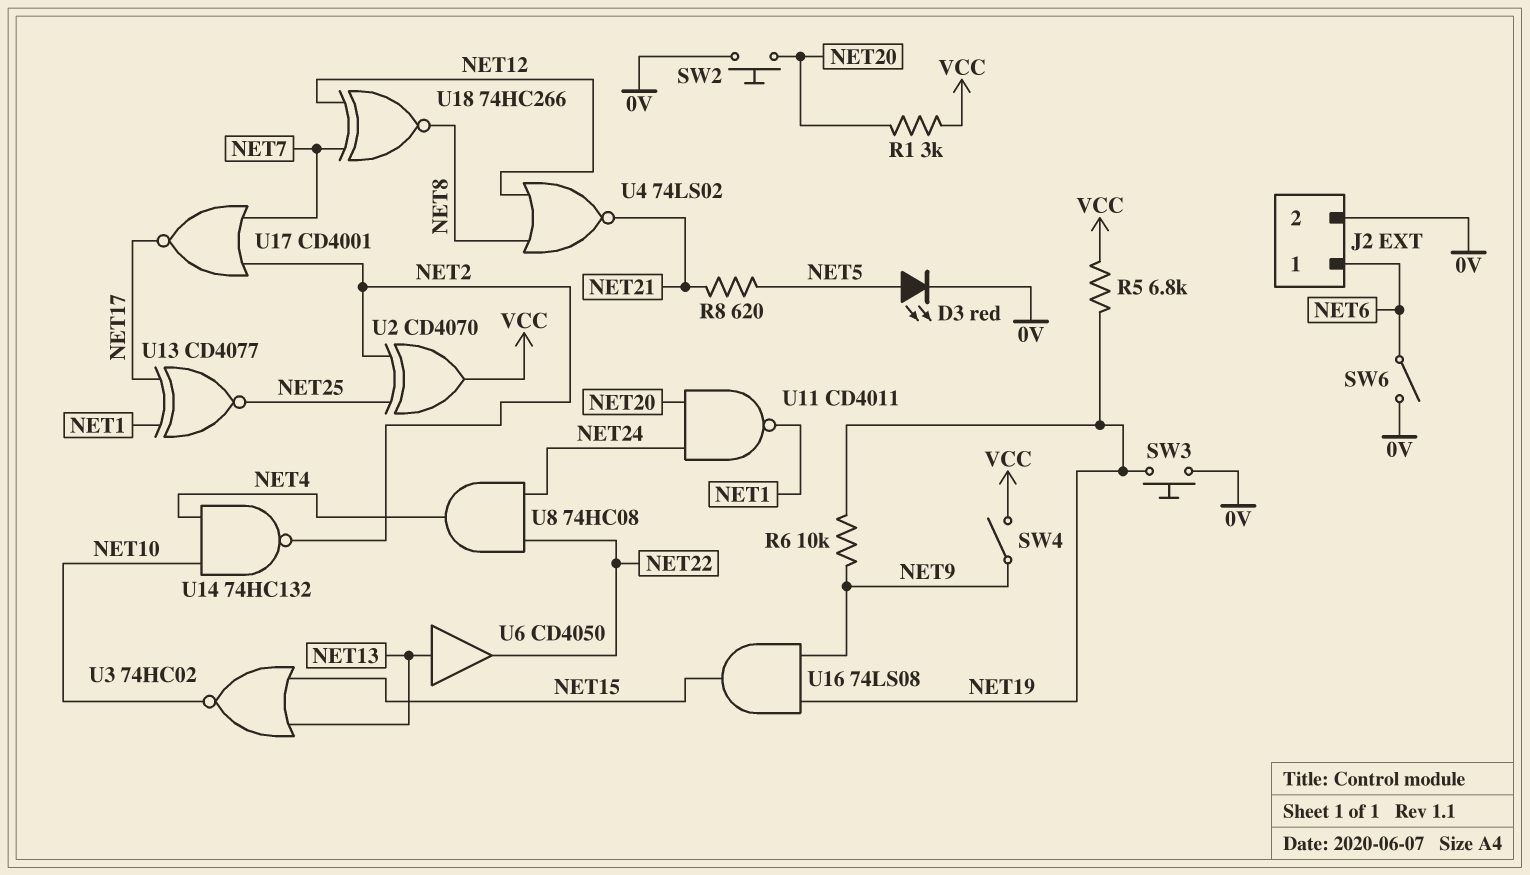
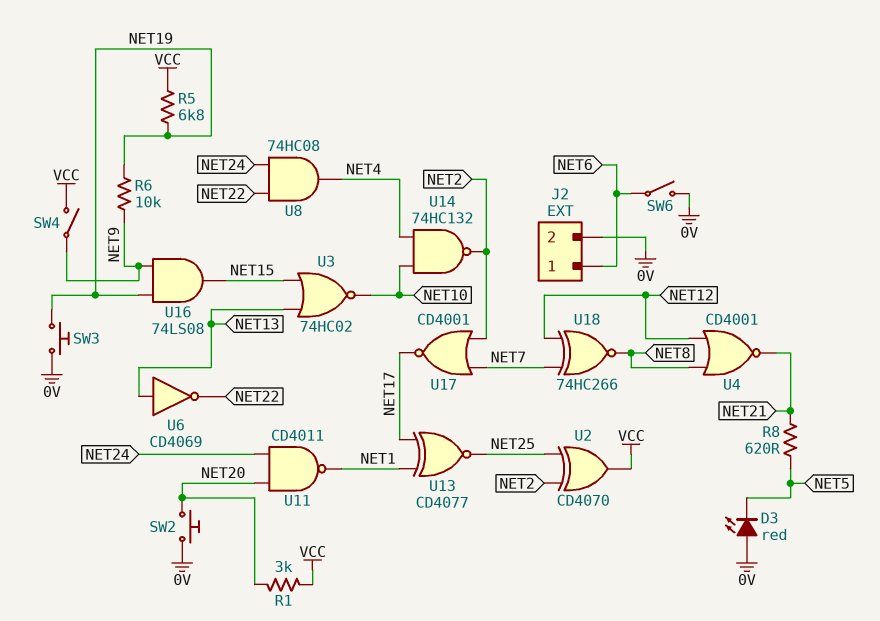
D3: LED red (A NET5, K 0V) -> LED red (A 0V, K NET5)
U4: NOR 74LS02 (in NET8, in NET12, out NET21) -> NOR CD4001 (in NET8, in NET12, out NET21)
U6: buffer CD4050 (in NET13, out NET22) -> NOT CD4069 (in NET13, out NET22)

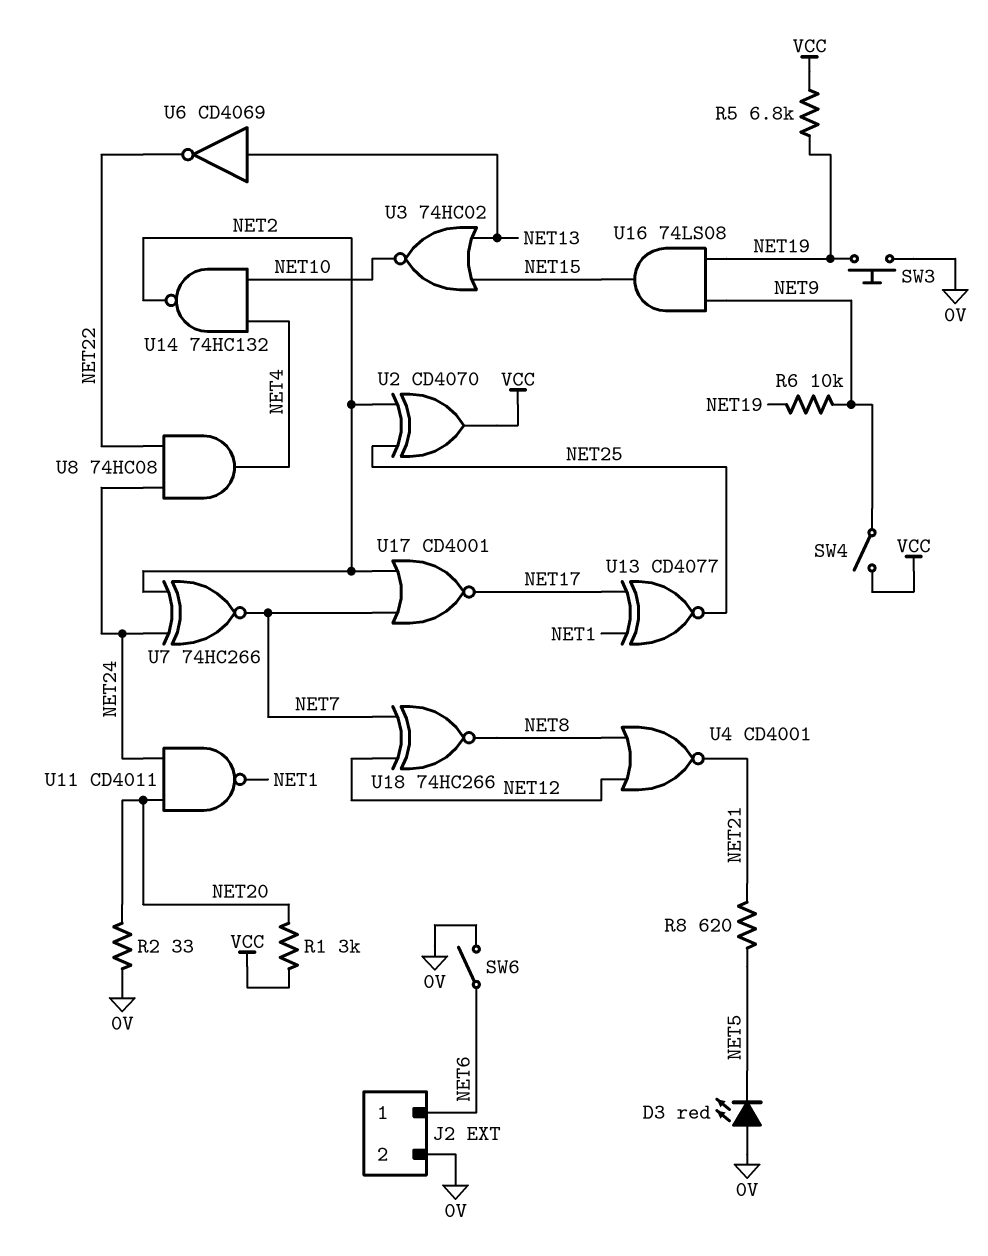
R2: none -> 33 (0V, NET20)
SW2: button (0V, NET20) -> none
U7: none -> XNOR 74HC266 (in NET2, in NET24, out NET7)

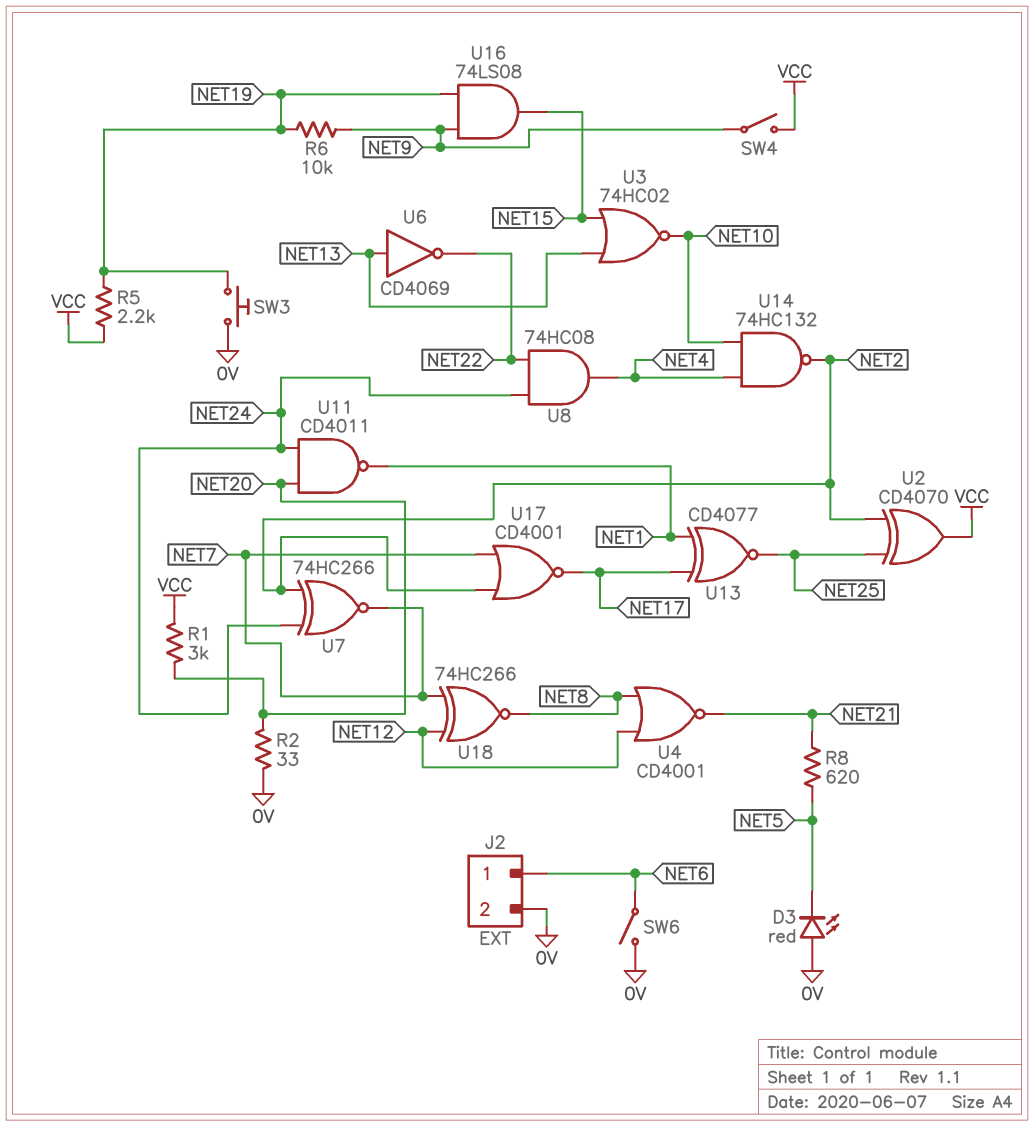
R5: 6.8k (NET19, VCC) -> 2.2k (NET19, VCC)

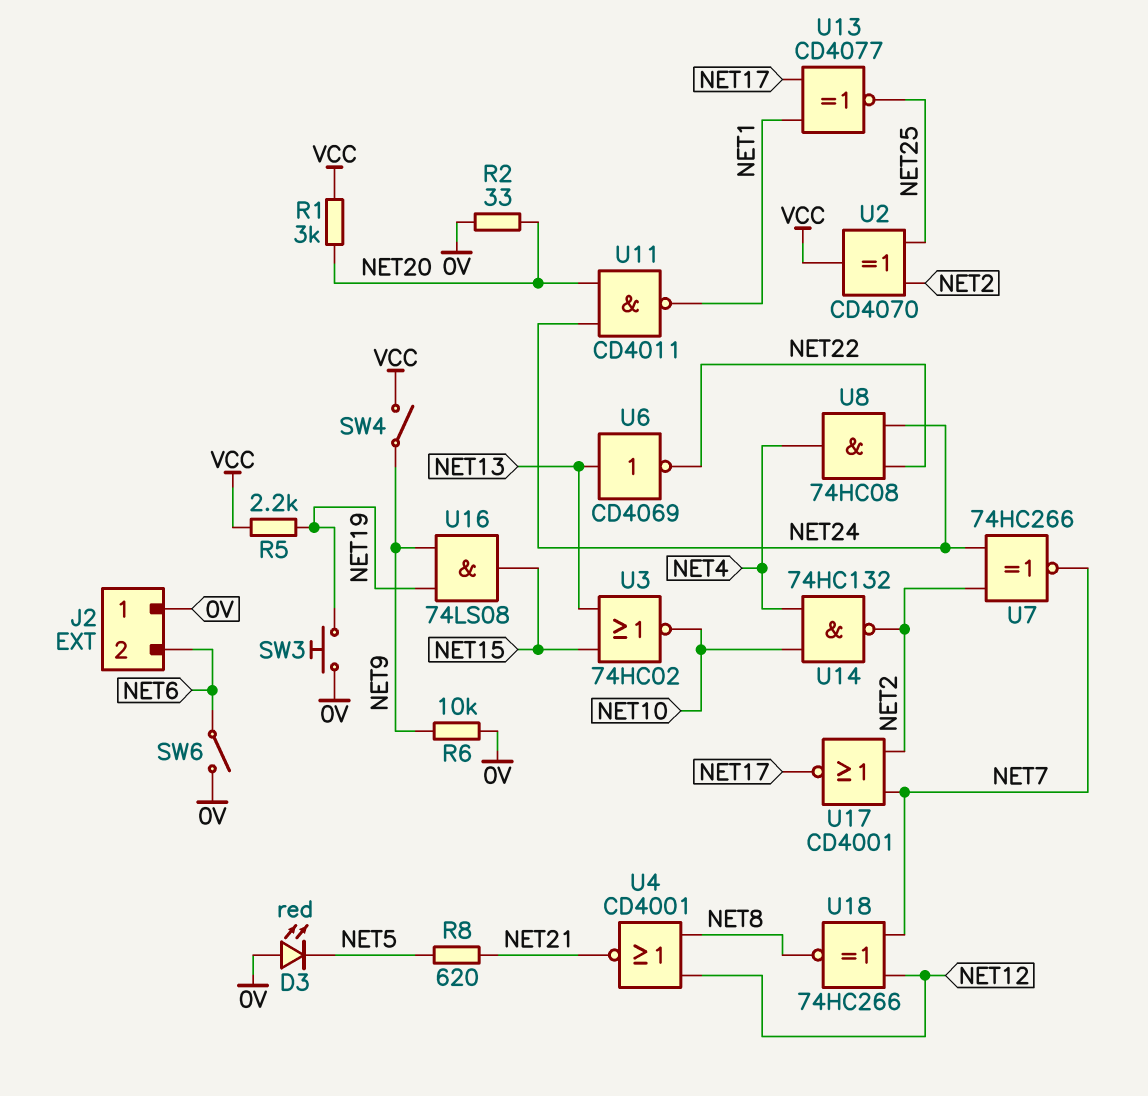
J2 pin 1: NET6 -> 0V
J2 pin 2: 0V -> NET6
R6: 10k (NET9, NET19) -> 10k (0V, NET9)

